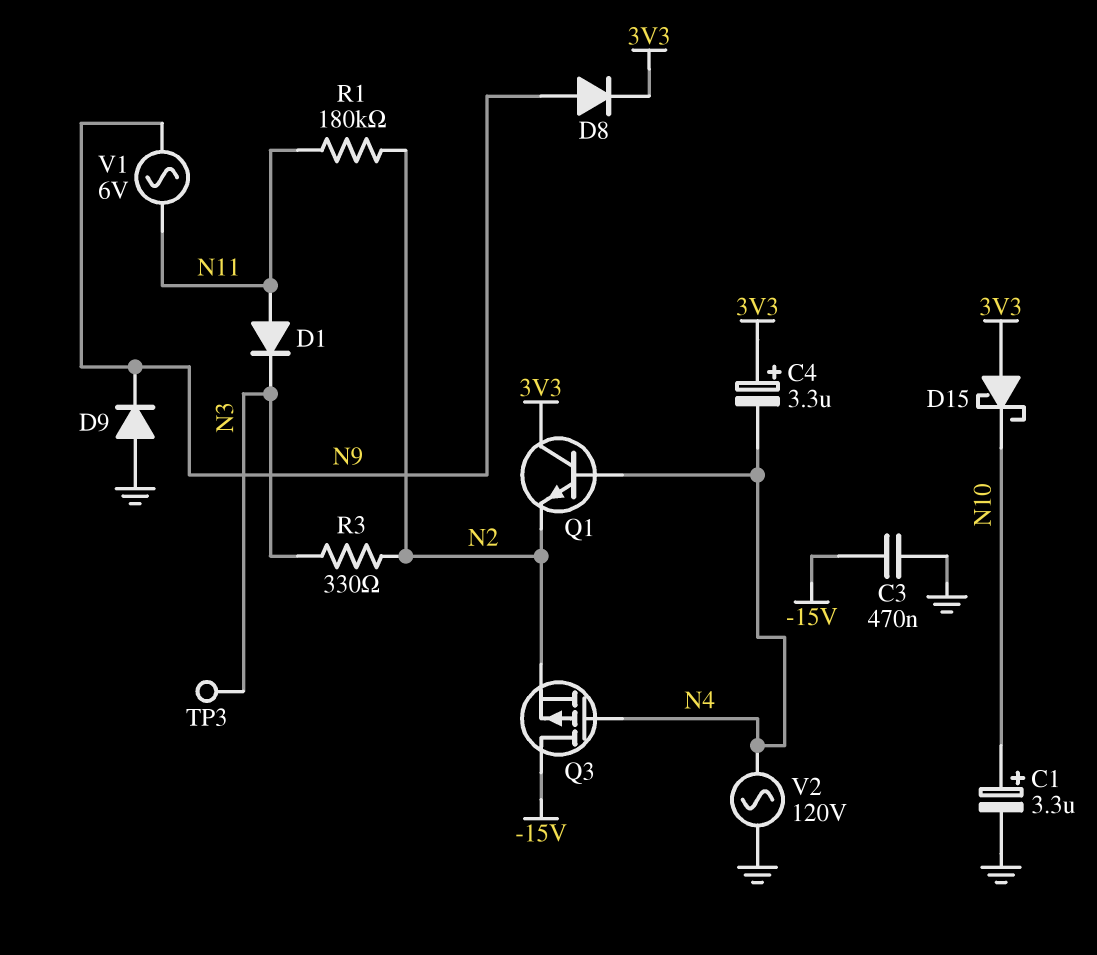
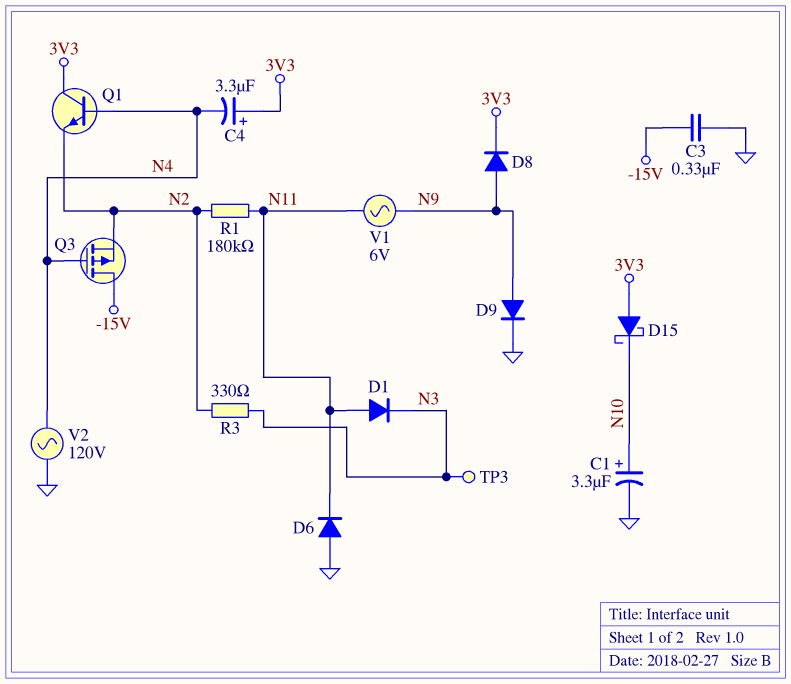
C3: 470nF (-15V, GND) -> 330nF (-15V, GND)
D6: none -> diode (A GND, K N11)
D9: diode (A GND, K N9) -> diode (A N9, K GND)

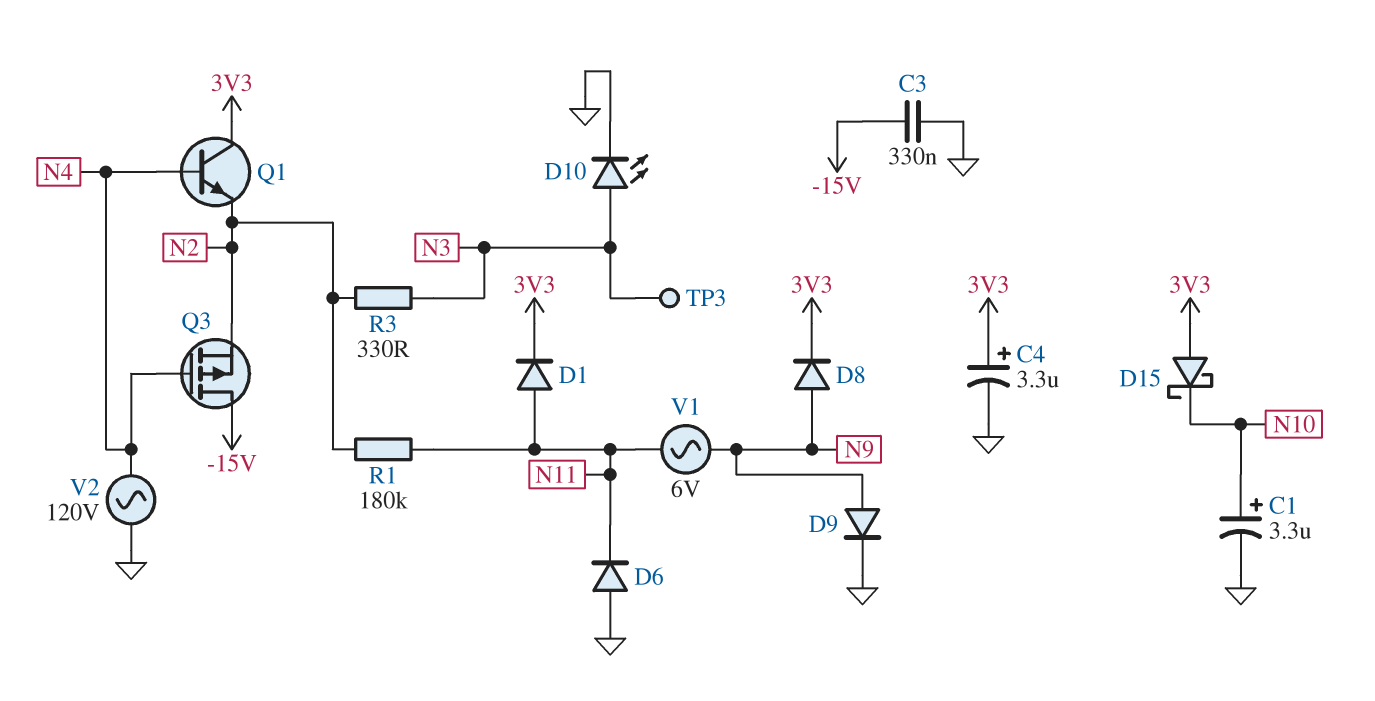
C4: 3.3uF (plus 3V3, minus N4) -> 3.3uF (plus 3V3, minus GND)
D1: diode (A N11, K N3) -> diode (A N11, K 3V3)
D10: none -> LED (A N3, K GND)

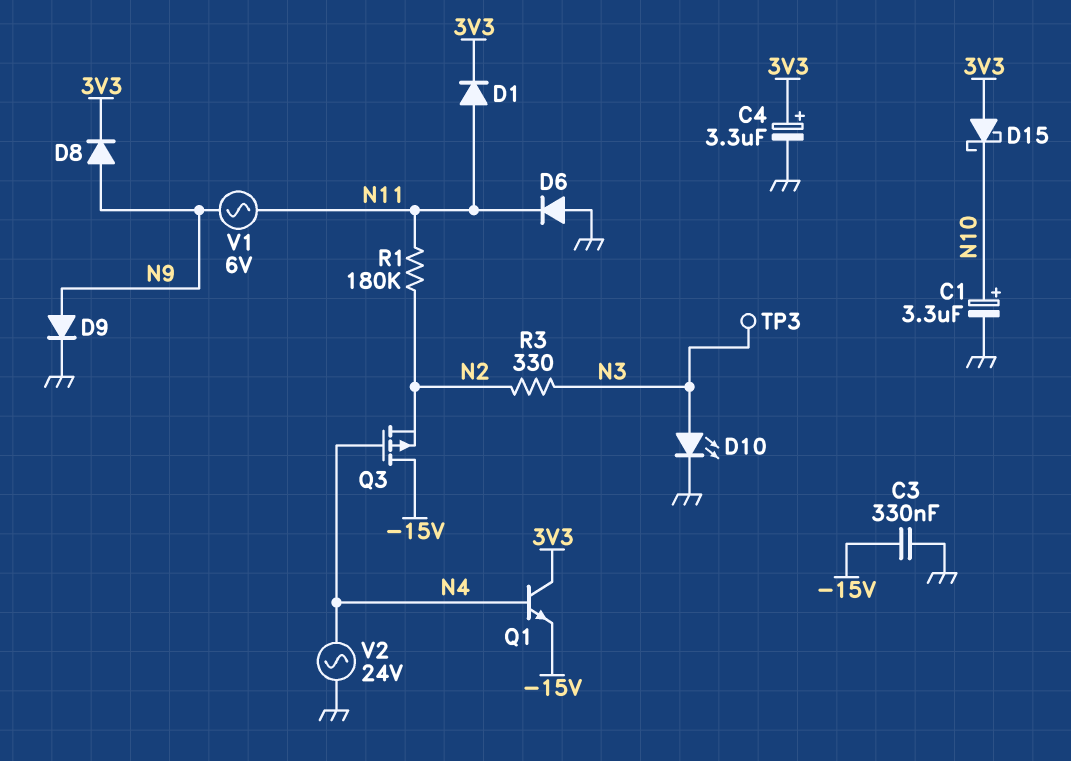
Q1: NPN (B N4, C 3V3, E N2) -> NPN (B N4, C 3V3, E -15V)
V2: AC 120V (GND, N4) -> AC 24V (GND, N4)

